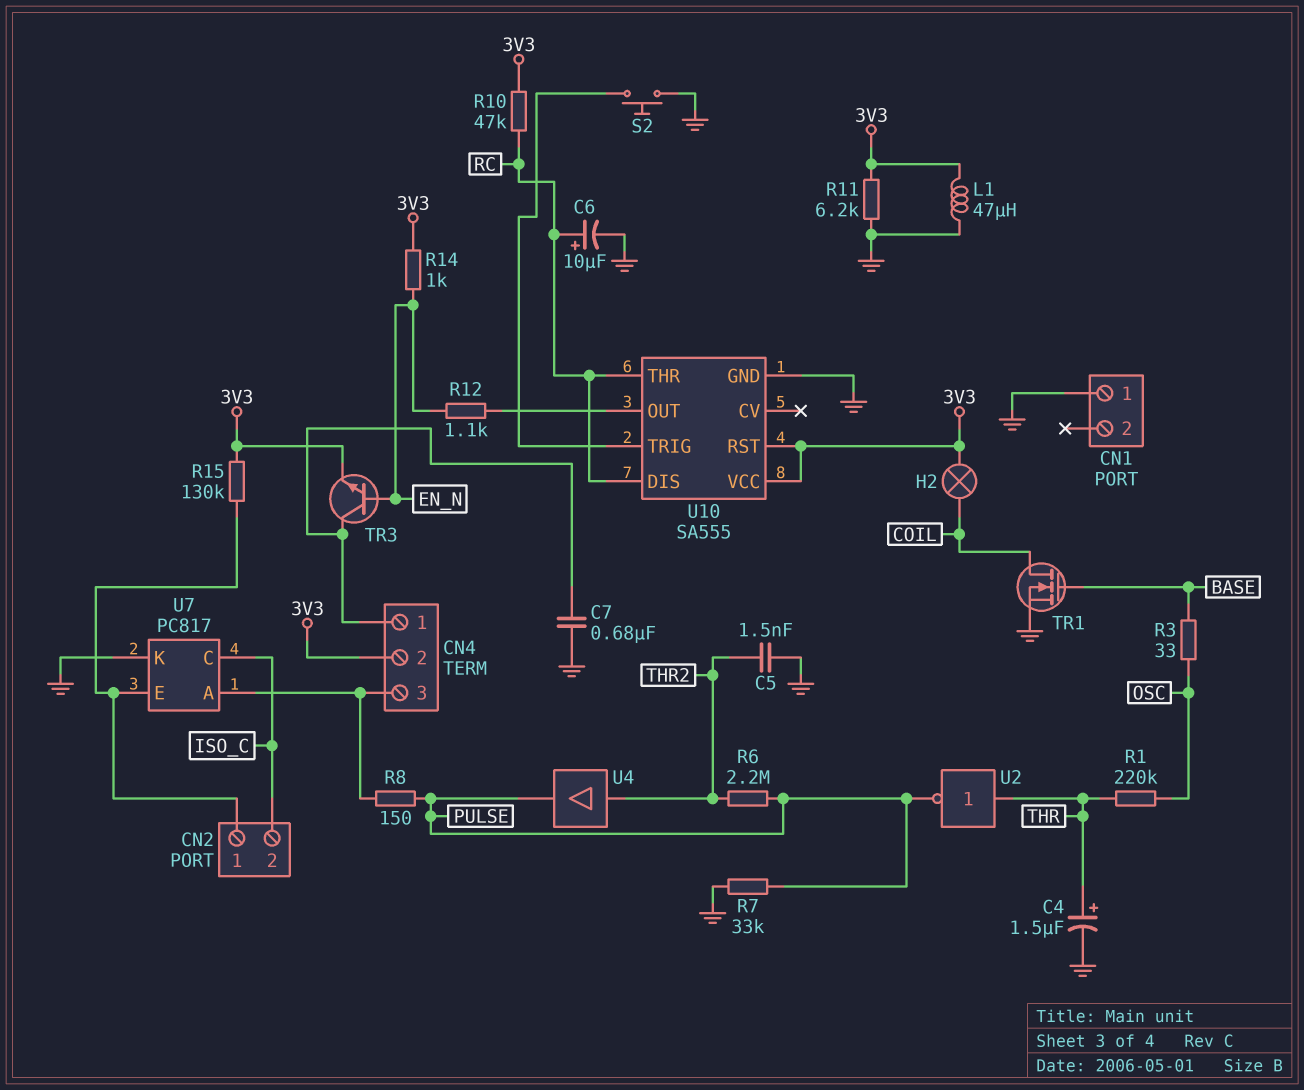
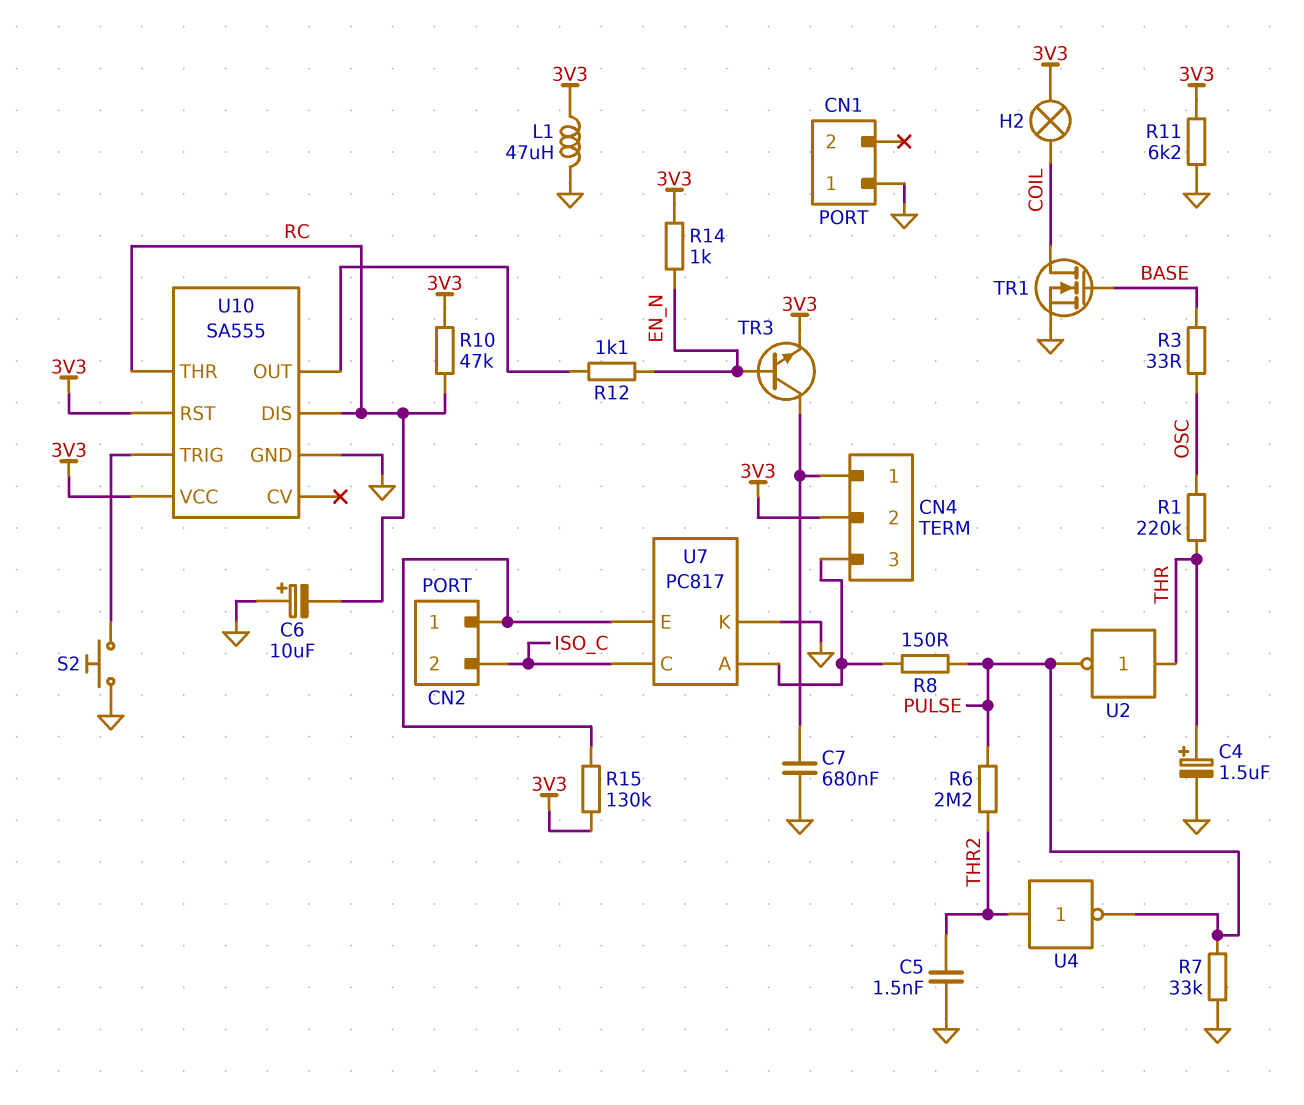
C6: 10uF (plus RC, minus GND) -> 10uF (plus GND, minus RC)
U4: buffer (in THR2, out PULSE) -> NOT (in THR2, out PULSE)

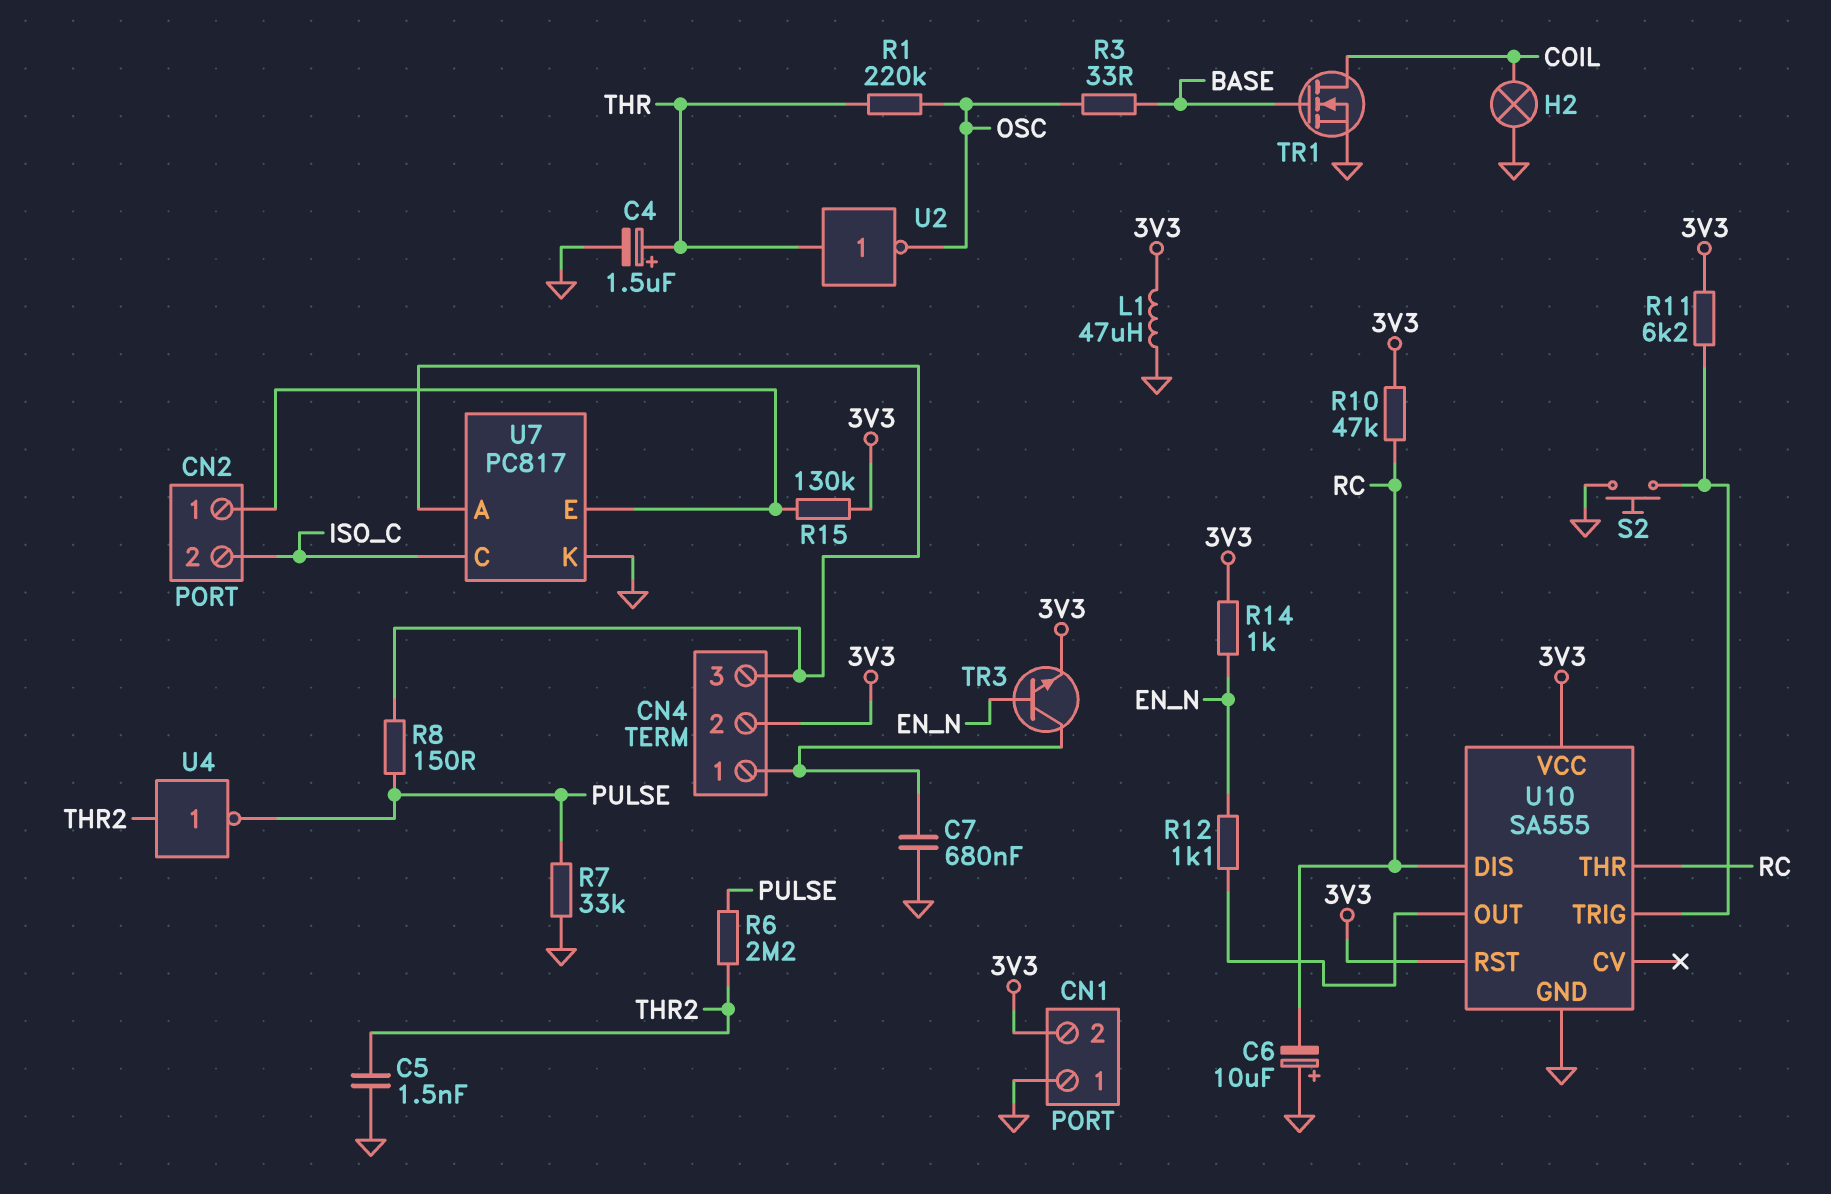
CN1 pin 2: none -> 3V3
H2: lamp (3V3, COIL) -> lamp (COIL, GND)
R11: 6.2k (3V3, GND) -> 6.2k (3V3, U10/TRIG)
U2: NOT (in THR, out PULSE) -> NOT (in THR, out OSC)

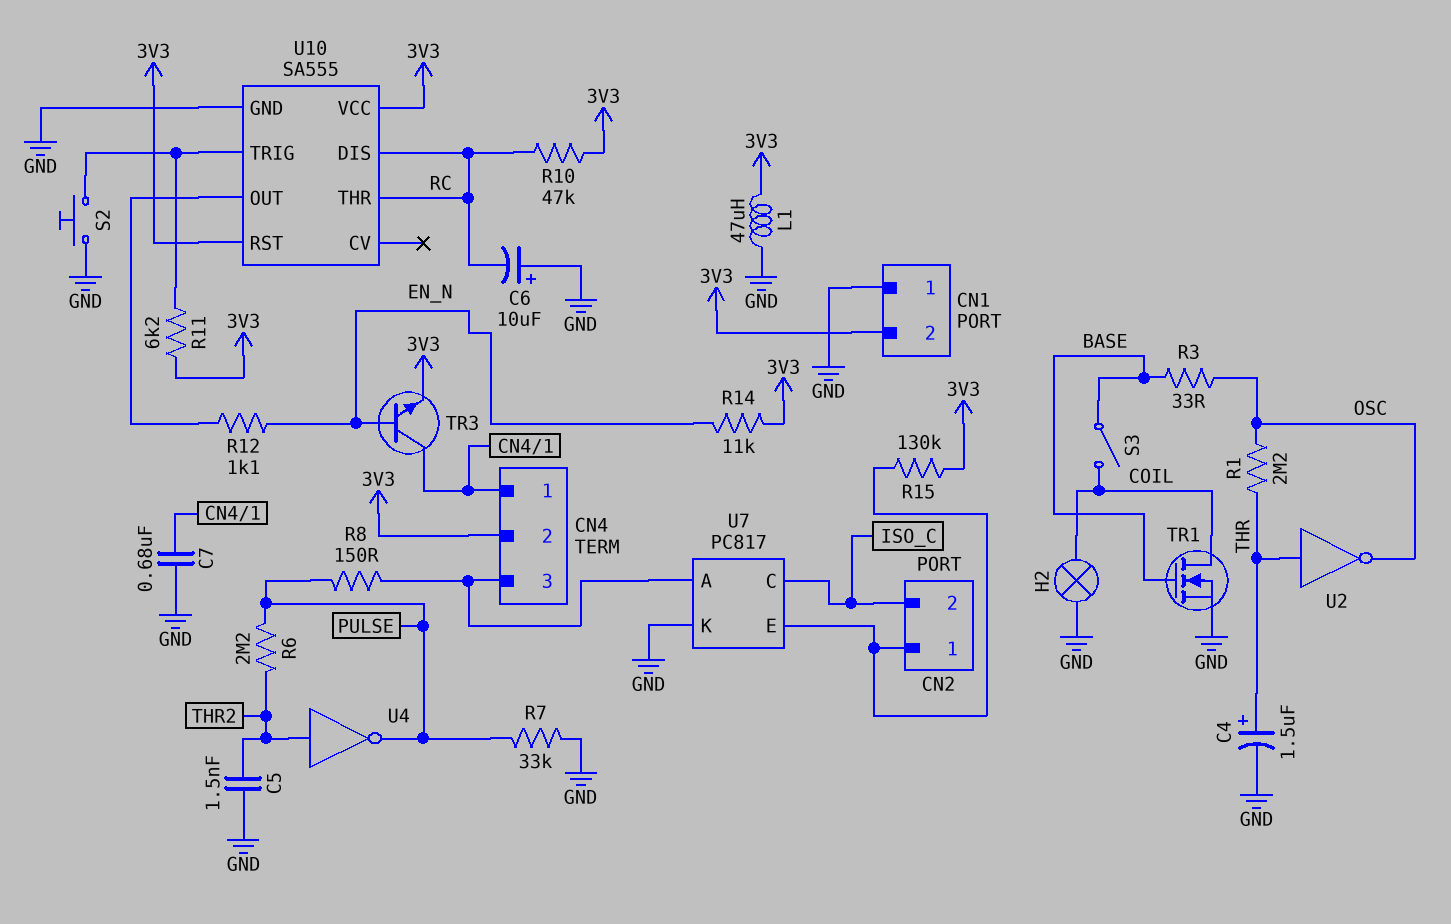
R1: 220k (OSC, THR) -> 2.2M (OSC, THR)
R14: 1k (3V3, EN_N) -> 11k (3V3, EN_N)
S3: none -> switch (BASE, COIL)

